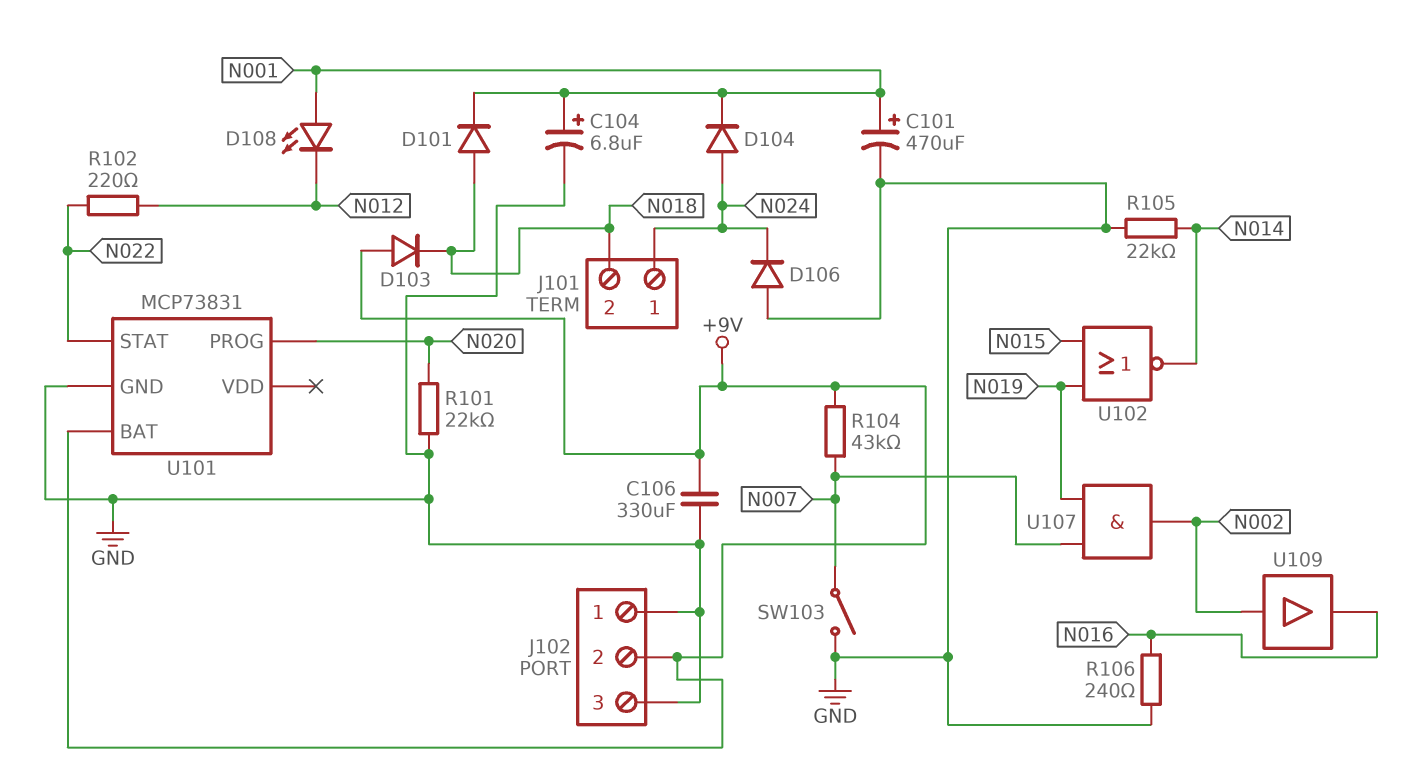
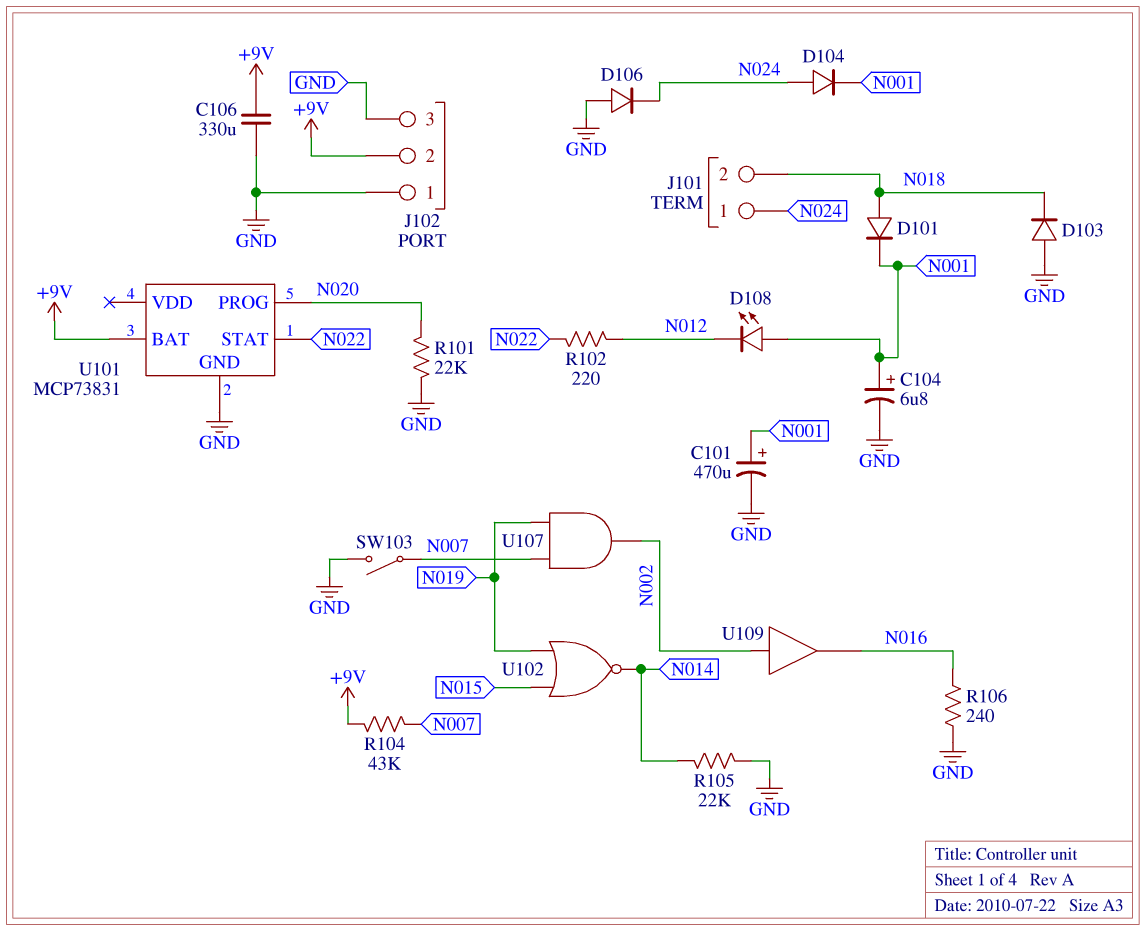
D103: diode (A +9V, K N018) -> diode (A GND, K N018)

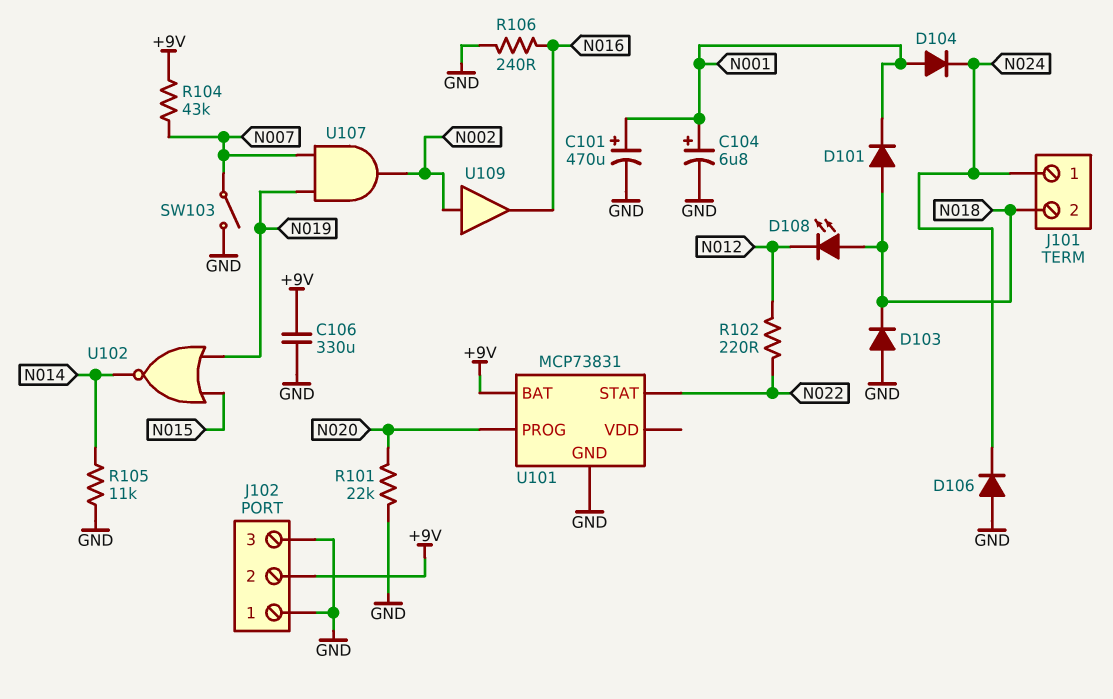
D104: diode (A N024, K N001) -> diode (A N001, K N024)
D108: LED (A N001, K N012) -> LED (A N018, K N012)
R105: 22k (GND, N014) -> 11k (GND, N014)

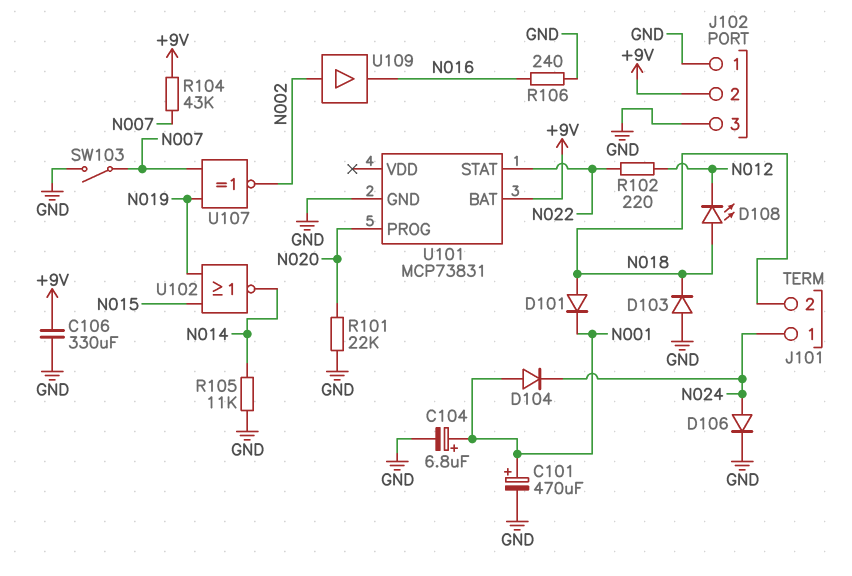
D106: diode (A GND, K N024) -> diode (A N024, K GND)
U107: AND (in N007, in N019, out N002) -> XNOR (in N007, in N019, out N002)

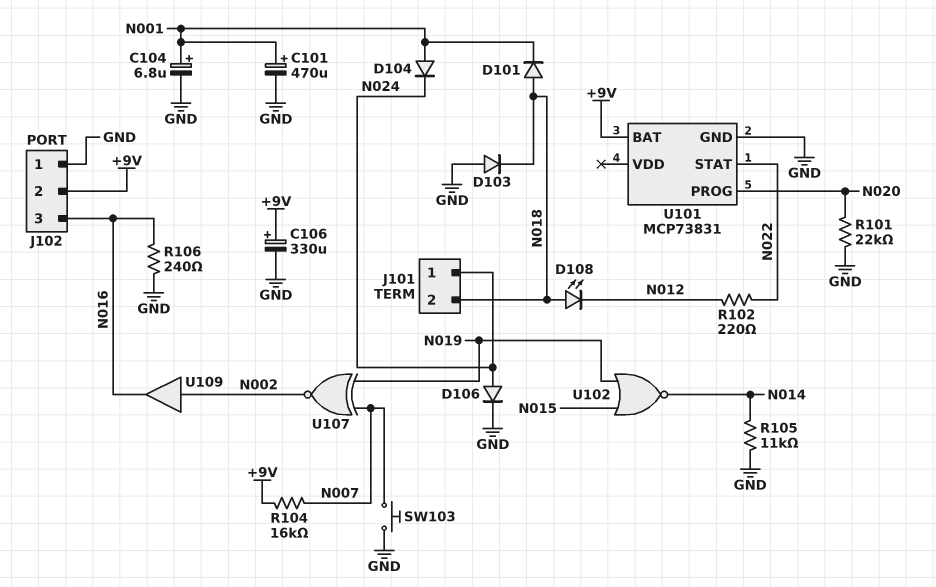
C106: 330uF (+9V, GND) -> 330uF (plus +9V, minus GND)
J102 pin 3: GND -> N016
R104: 43k (+9V, N007) -> 16k (+9V, N007)
SW103: switch (GND, N007) -> button (GND, N007)

